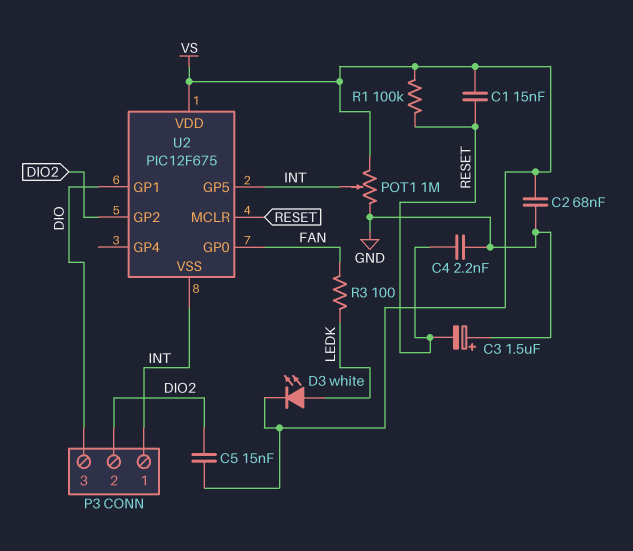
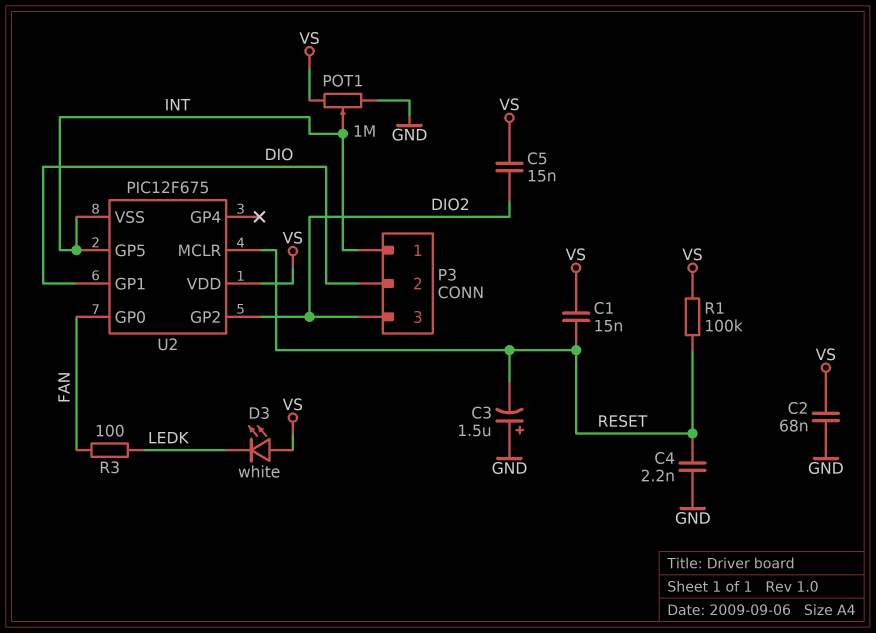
D3: LED white (A LEDK, K VS) -> LED white (A VS, K LEDK)
P3 pin 2: DIO2 -> DIO
P3 pin 3: DIO -> DIO2

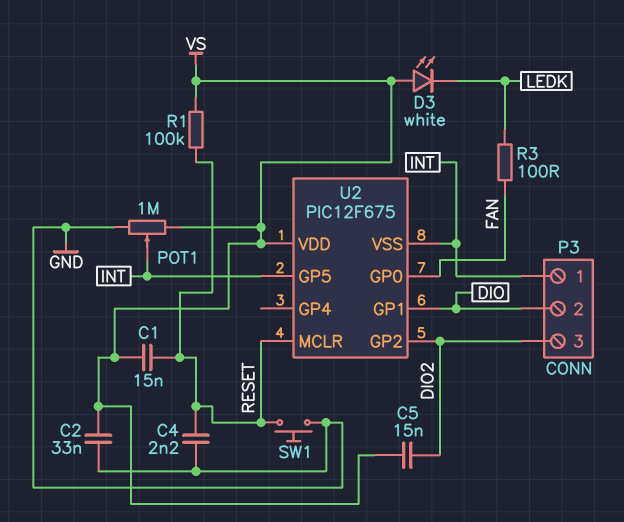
C2: 68nF (GND, VS) -> 33nF (GND, VS)
C3: 1.5uF (plus GND, minus RESET) -> none
SW1: none -> button (GND, RESET)

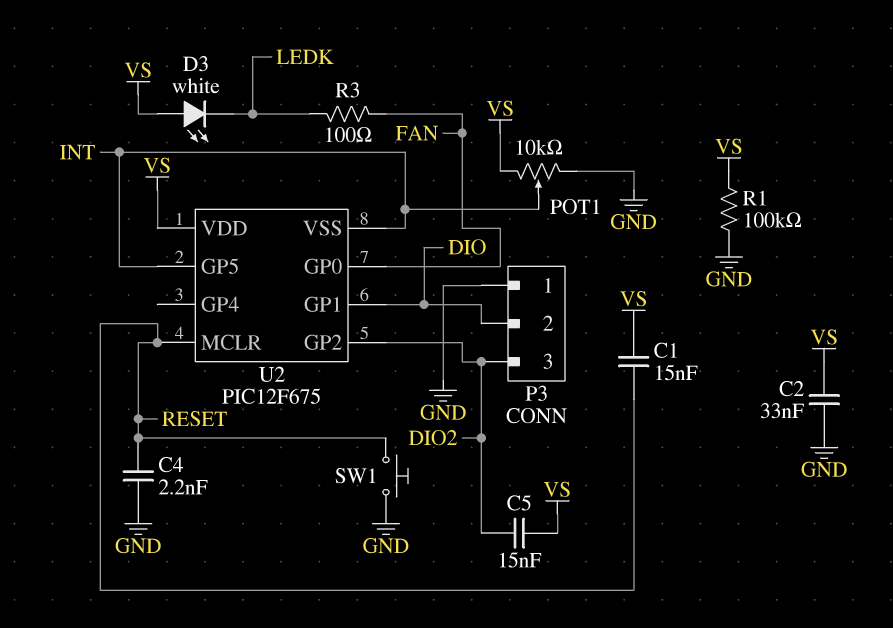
P3 pin 1: INT -> GND
POT1: 1M (GND, VS, wiper INT) -> 10k (GND, VS, wiper INT)
R1: 100k (RESET, VS) -> 100k (GND, VS)

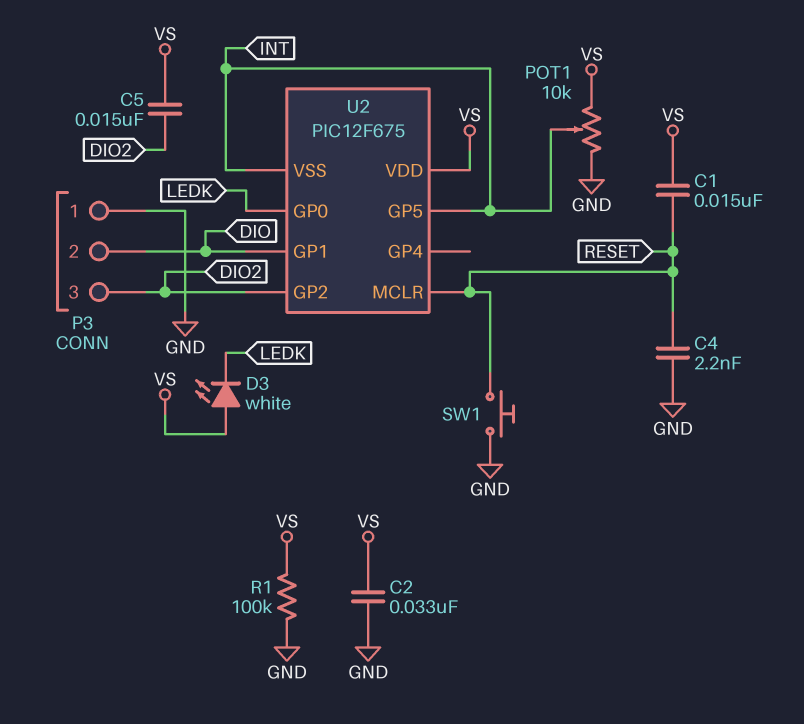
R3: 100 (FAN, LEDK) -> none
U2 pin GP0: FAN -> LEDK

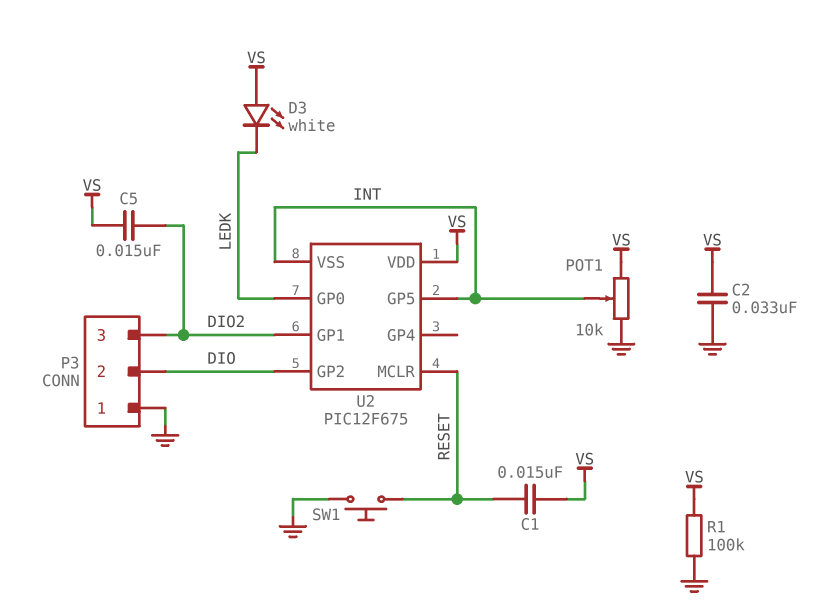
C4: 2.2nF (GND, RESET) -> none
U2 pin GP1: DIO -> DIO2
U2 pin GP2: DIO2 -> DIO

